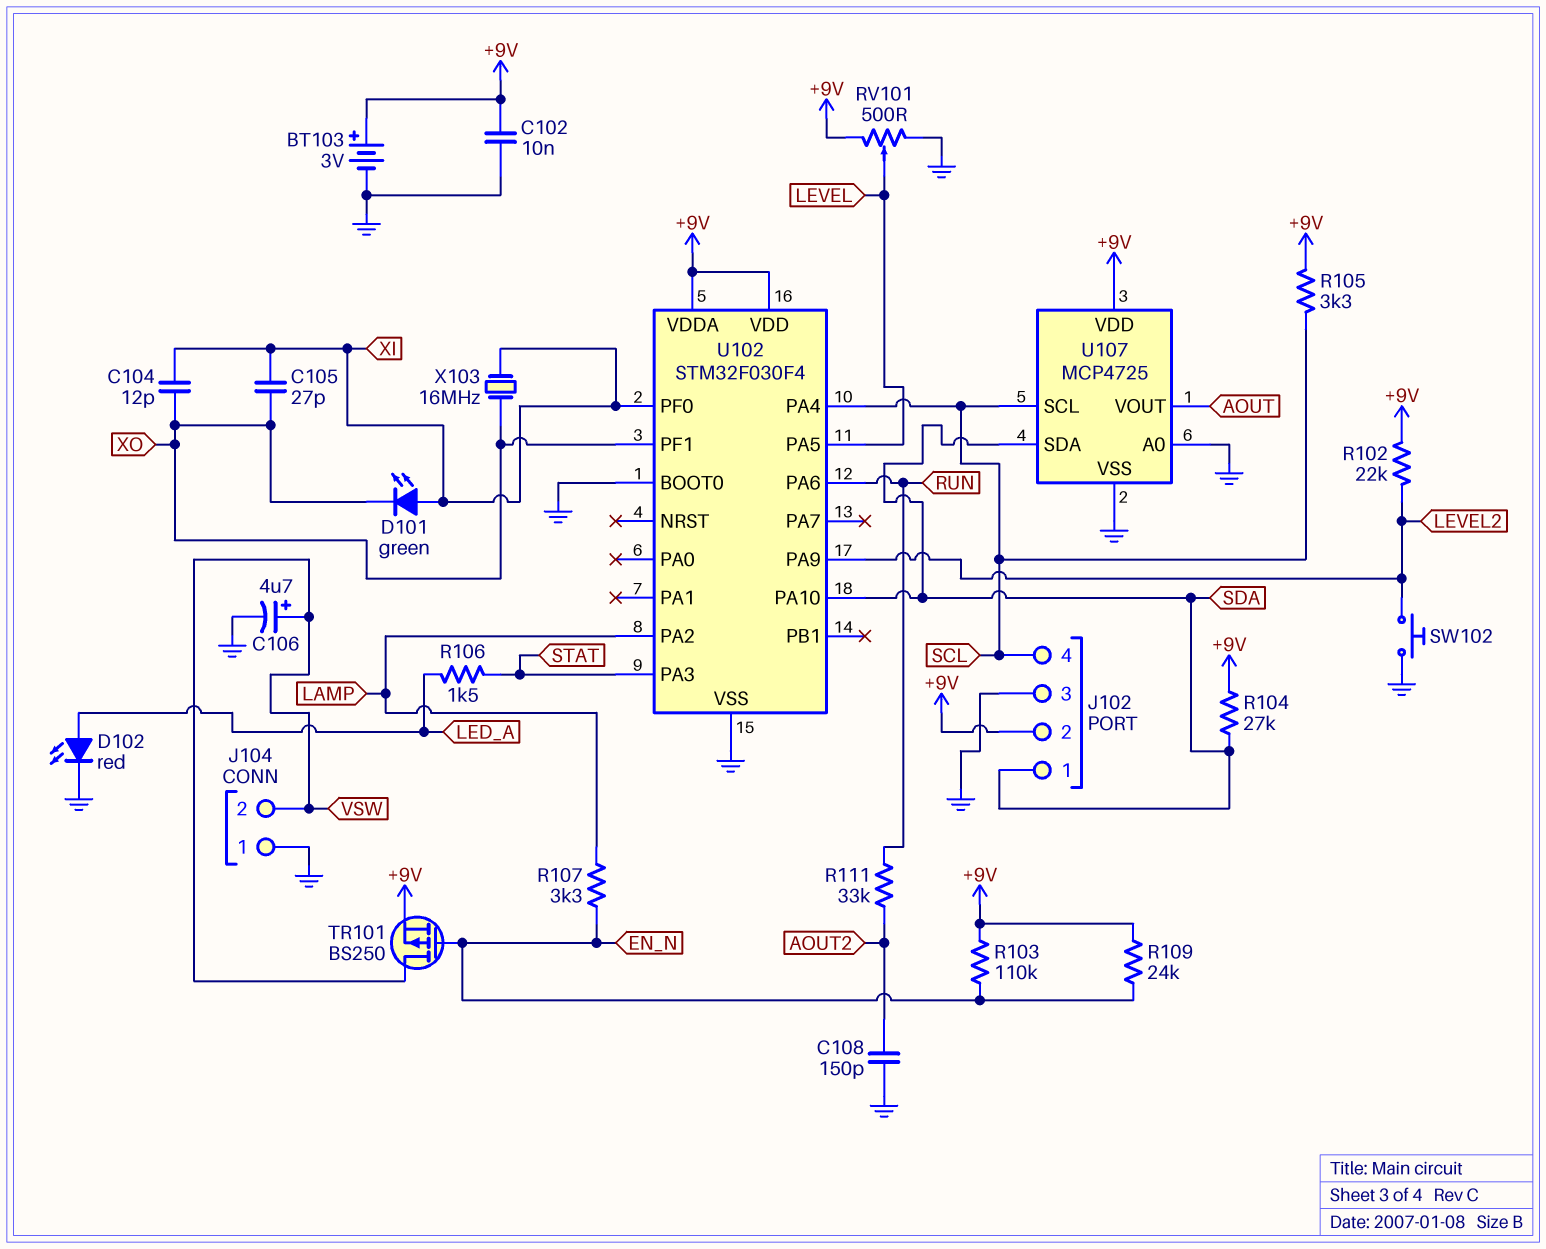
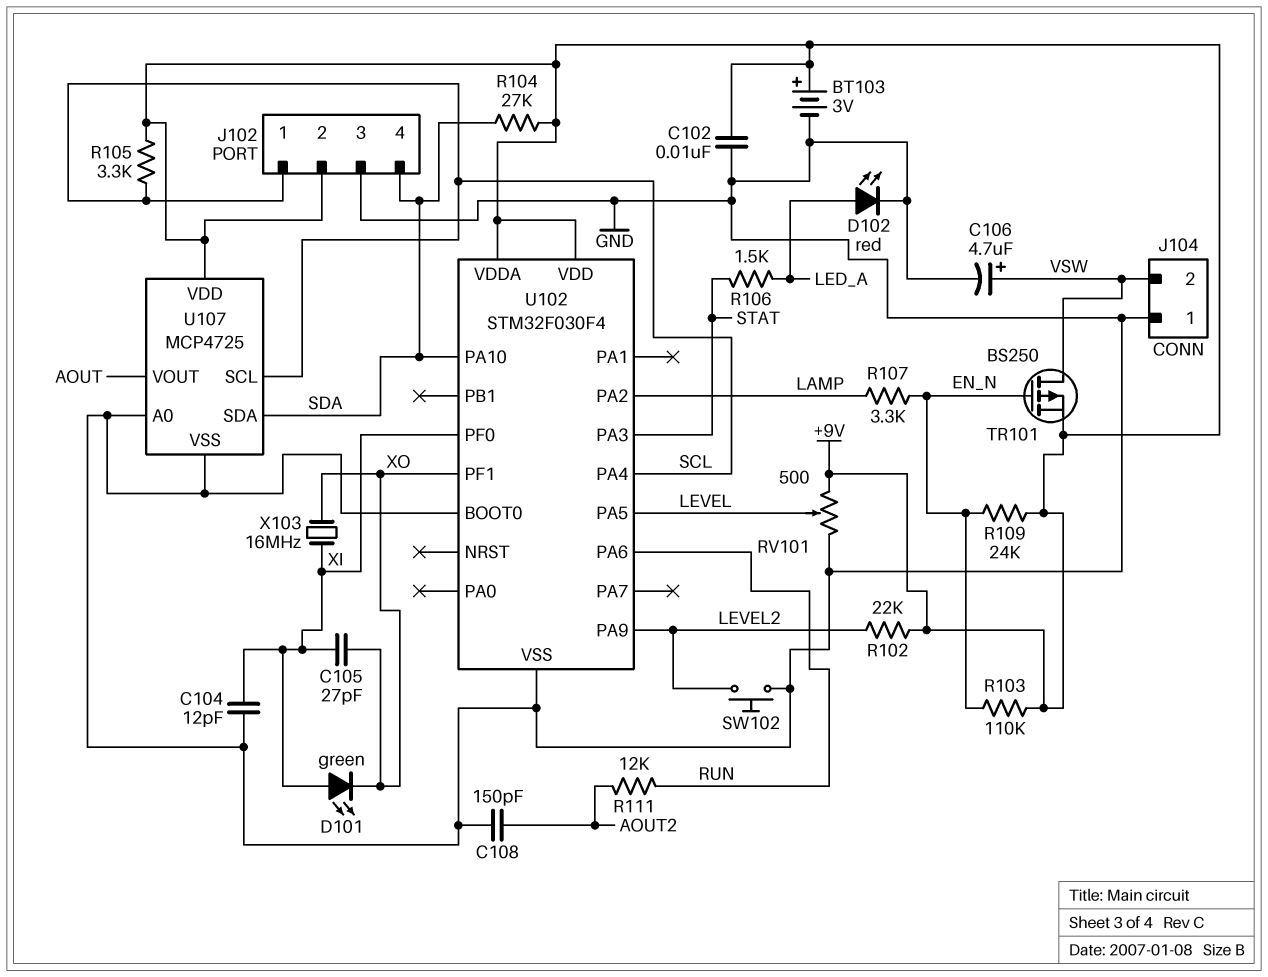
C104: 12pF (XI, XO) -> 12pF (GND, XI)
J102 pin 1: SDA -> SCL
J102 pin 4: SCL -> SDA
R111: 33k (AOUT2, RUN) -> 12k (AOUT2, RUN)

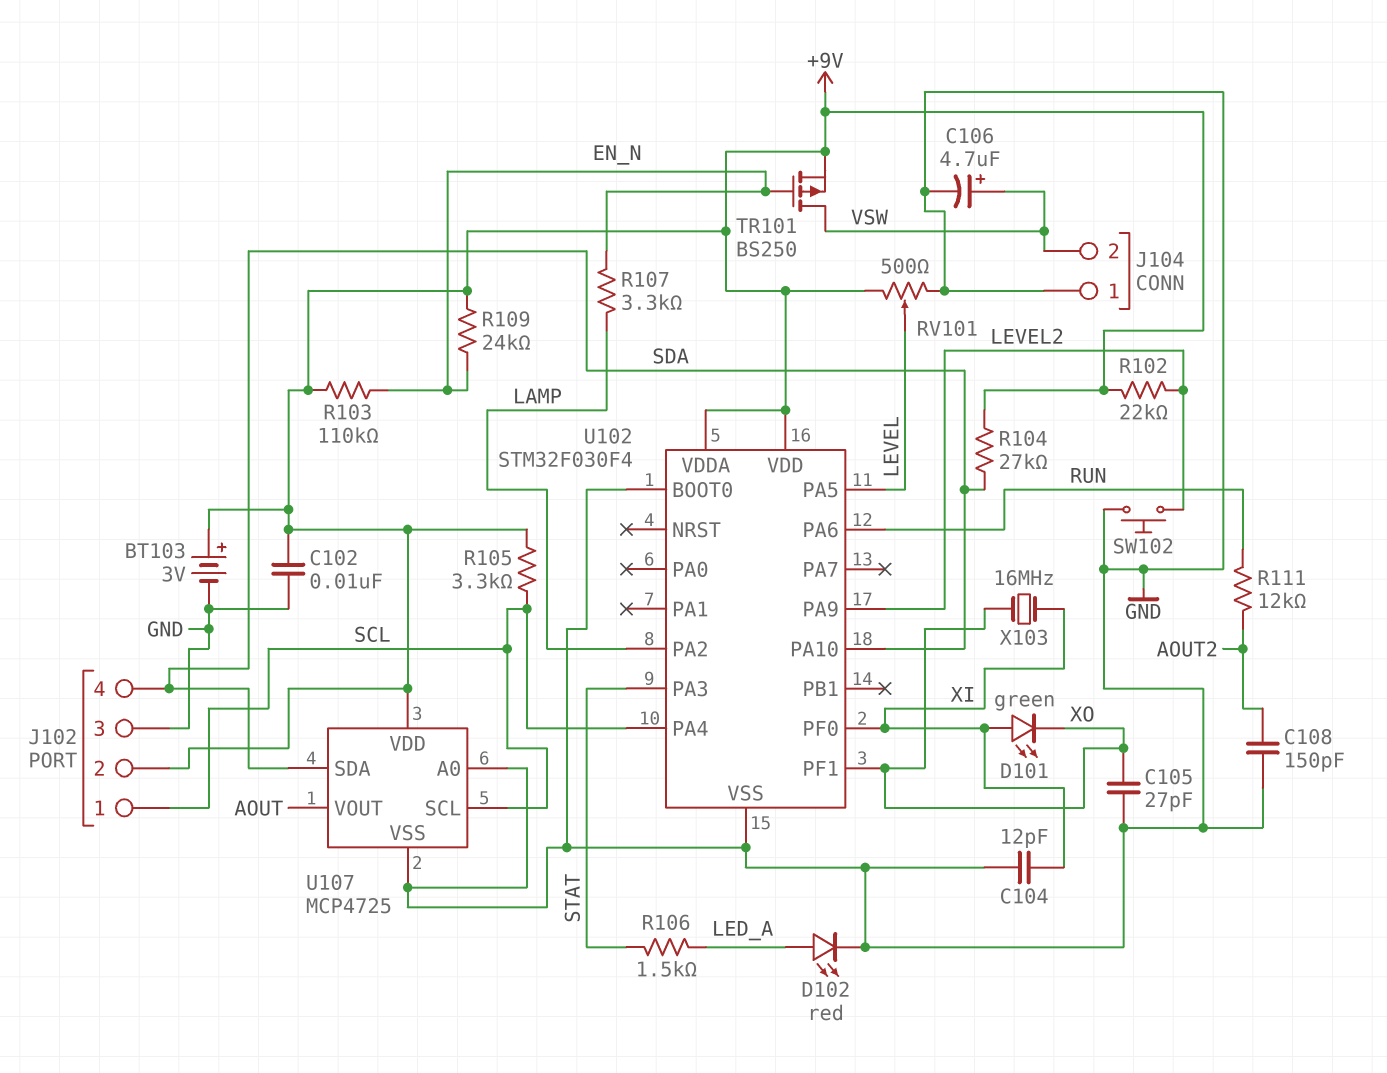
C105: 27pF (XI, XO) -> 27pF (GND, XO)

